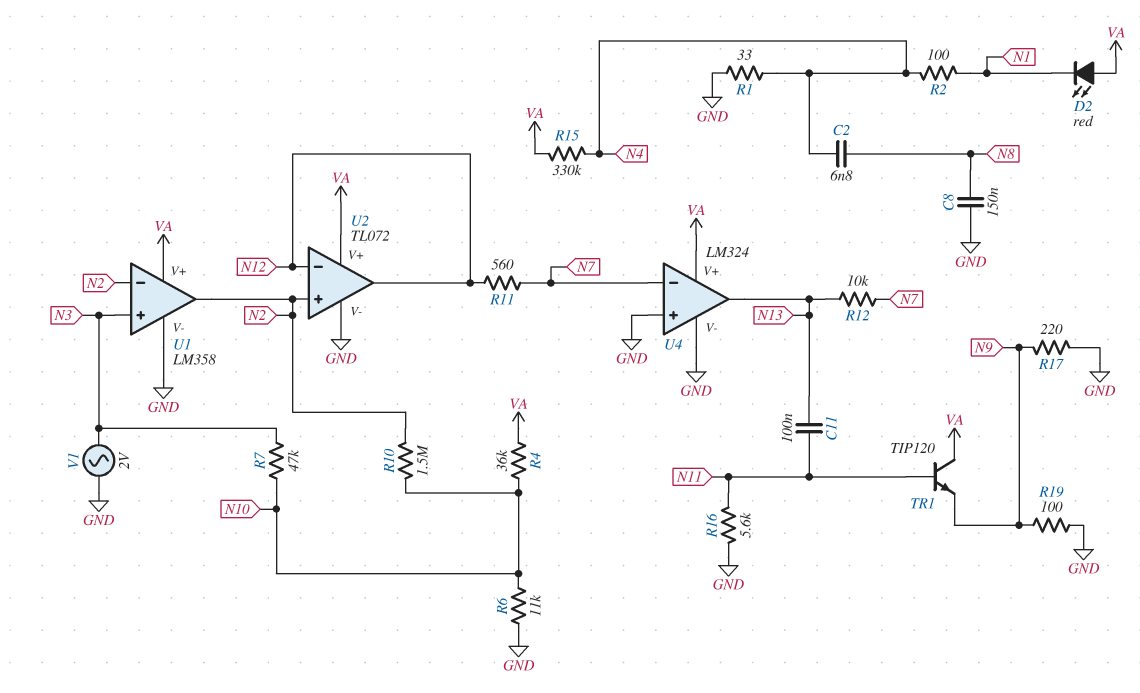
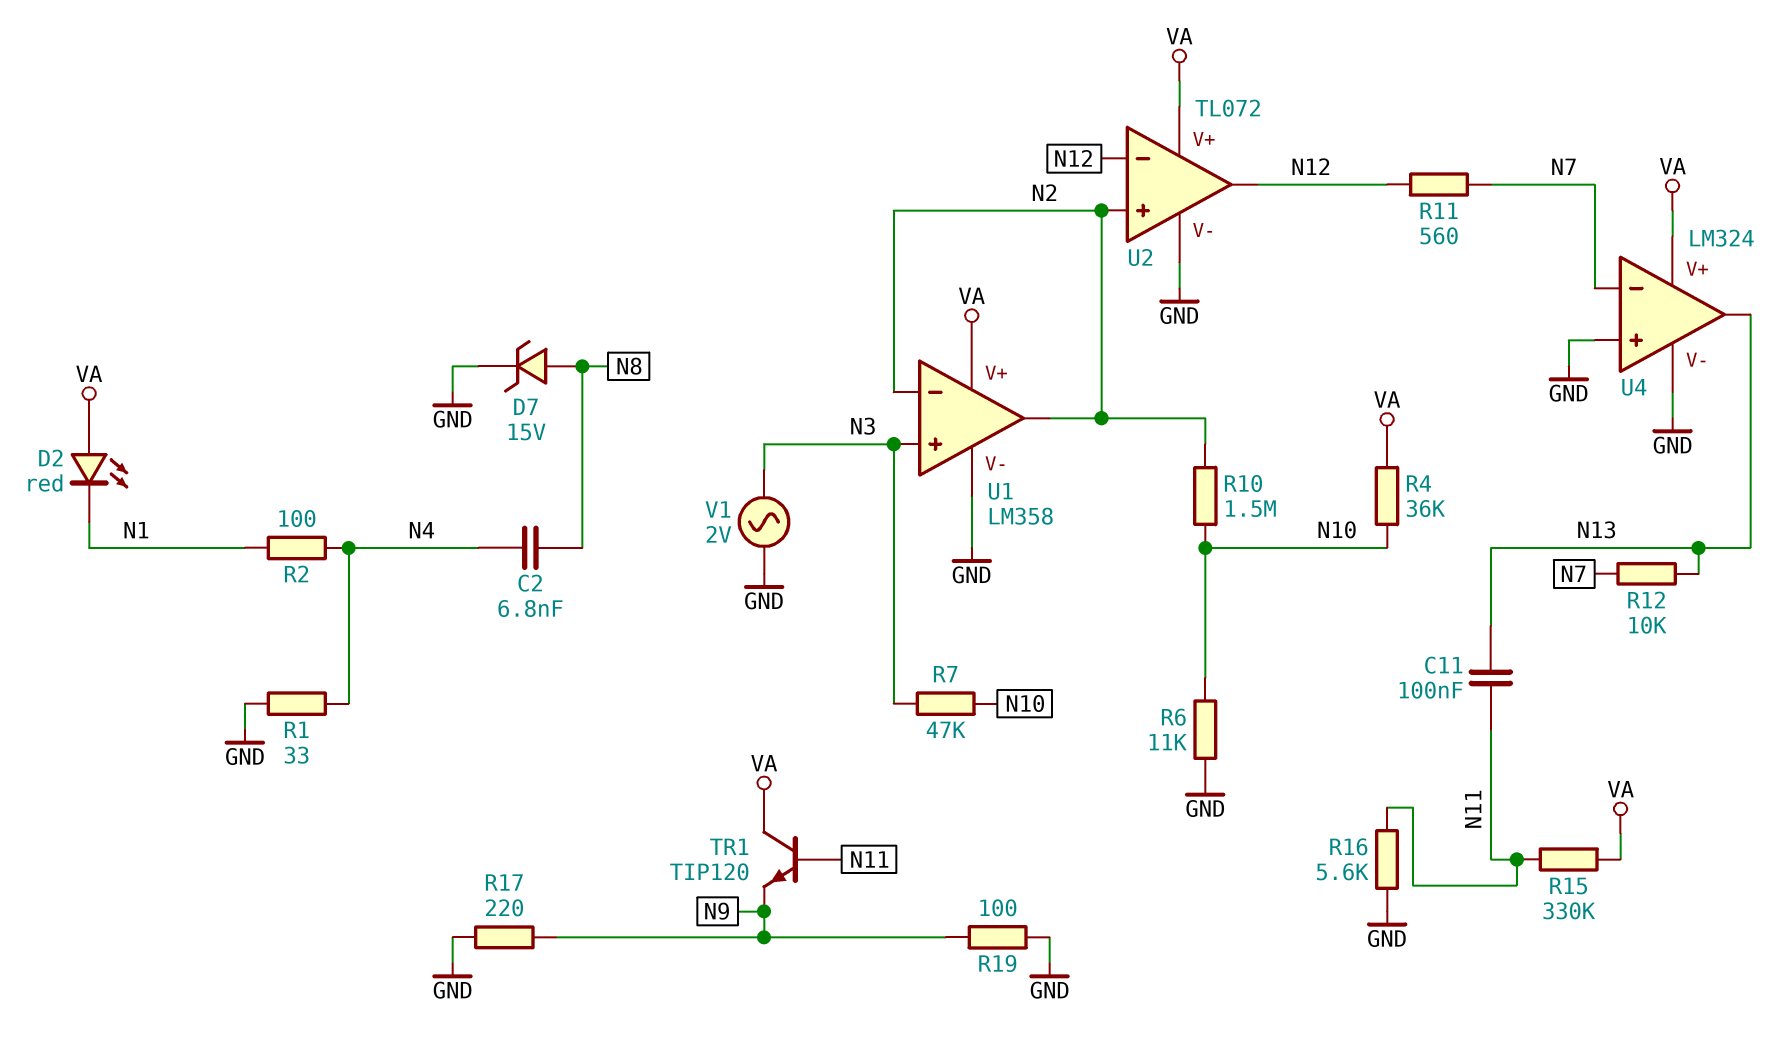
C8: 150nF (GND, N8) -> none
D7: none -> zener 15V (A N8, K GND)
R15: 330k (N4, VA) -> 330k (N11, VA)

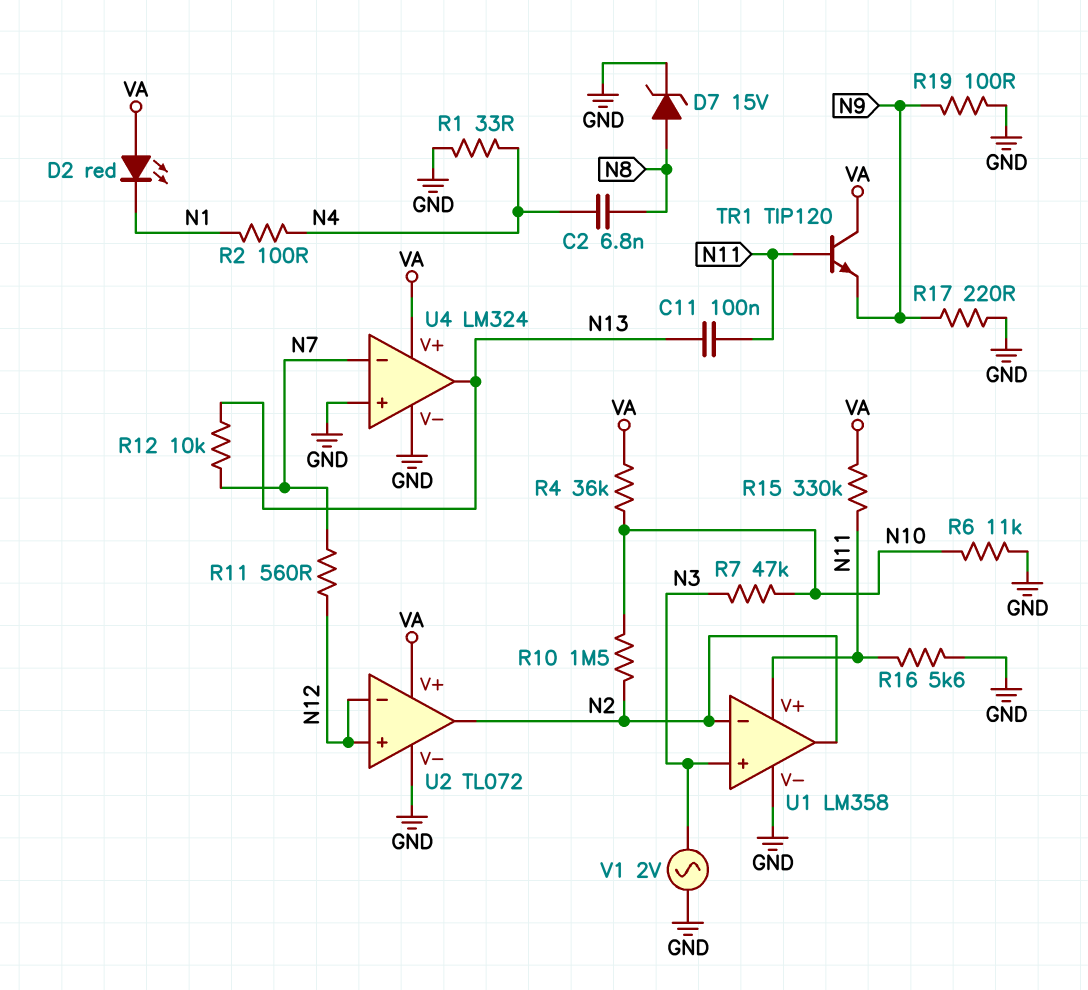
U1 pin V+: VA -> N11
U2 pin in+: N2 -> N12
U2 pin out: N12 -> N2

